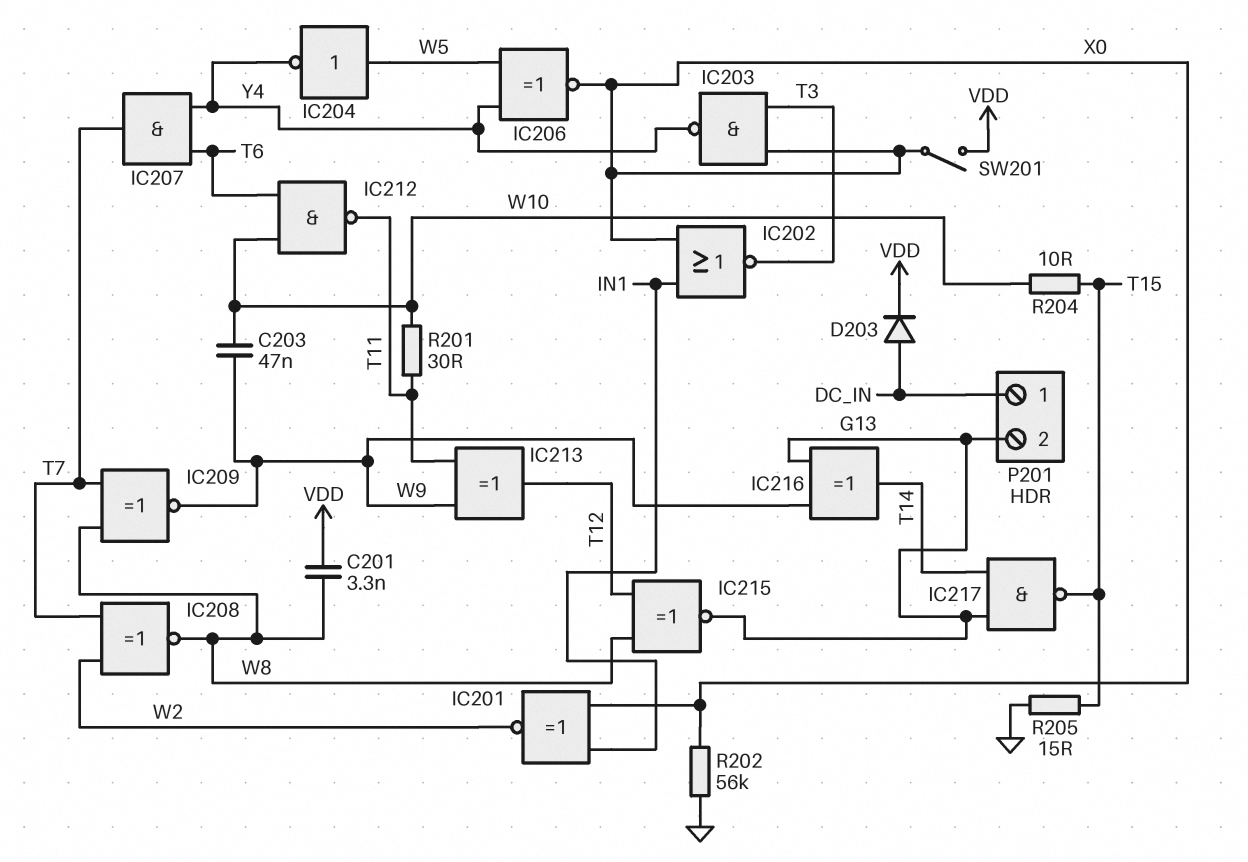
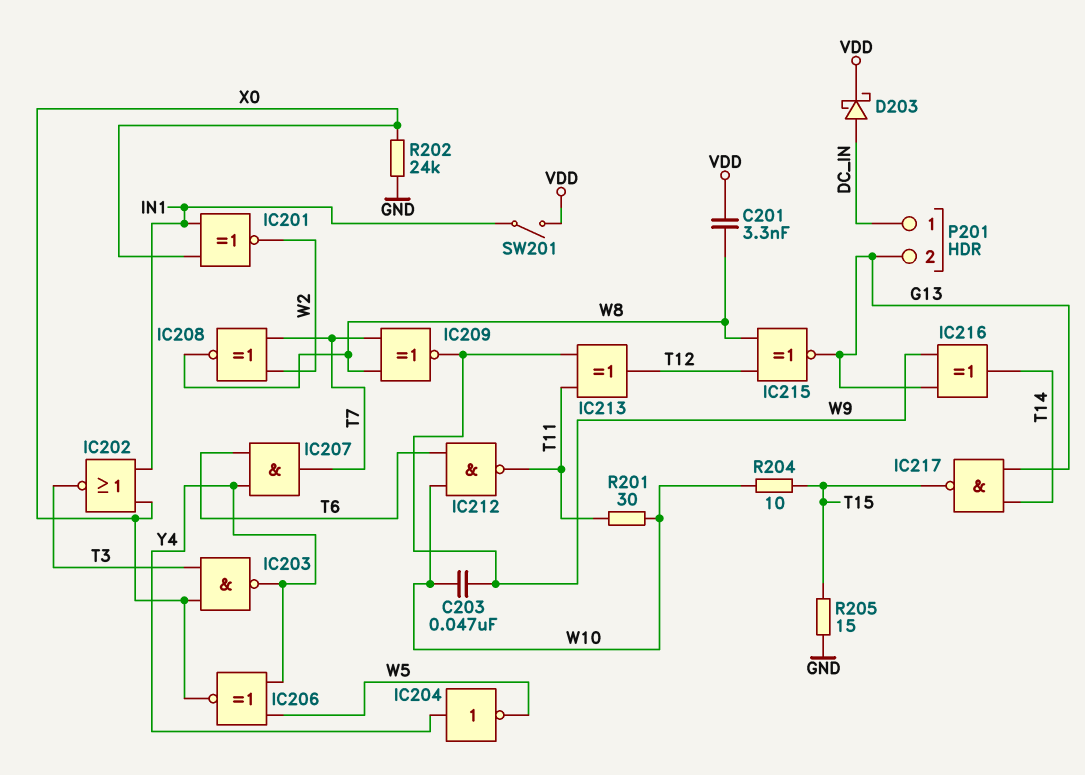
D203: diode (A DC_IN, K VDD) -> schottky (A DC_IN, K VDD)
IC204: NOT (in W5, out Y4) -> NOT (in Y4, out W5)
R202: 56k (GND, X0) -> 24k (GND, X0)
SW201: switch (VDD, X0) -> switch (IN1, VDD)

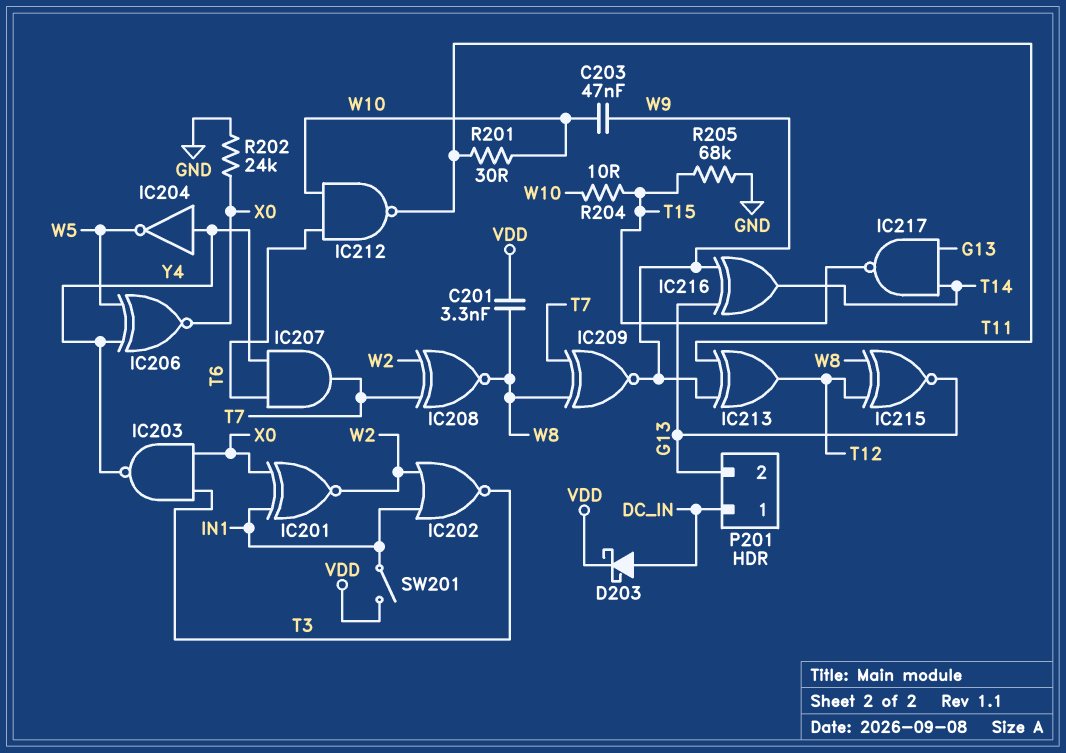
IC202: NOR (in IN1, in X0, out T3) -> NOR (in IN1, in W2, out T3)
R205: 15 (GND, T15) -> 68k (GND, T15)

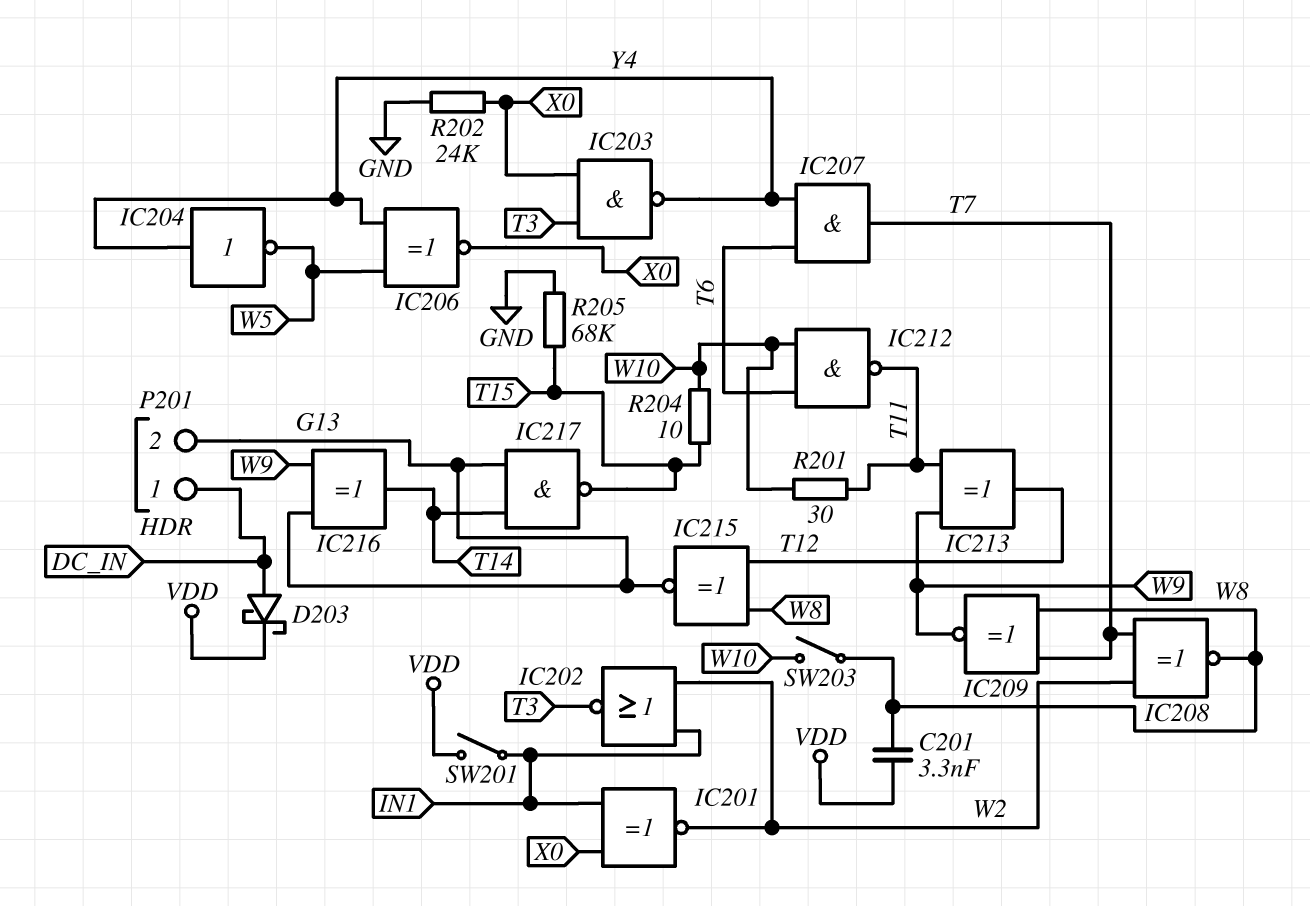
C203: 47nF (W9, W10) -> none
SW203: none -> switch (W8, W10)

